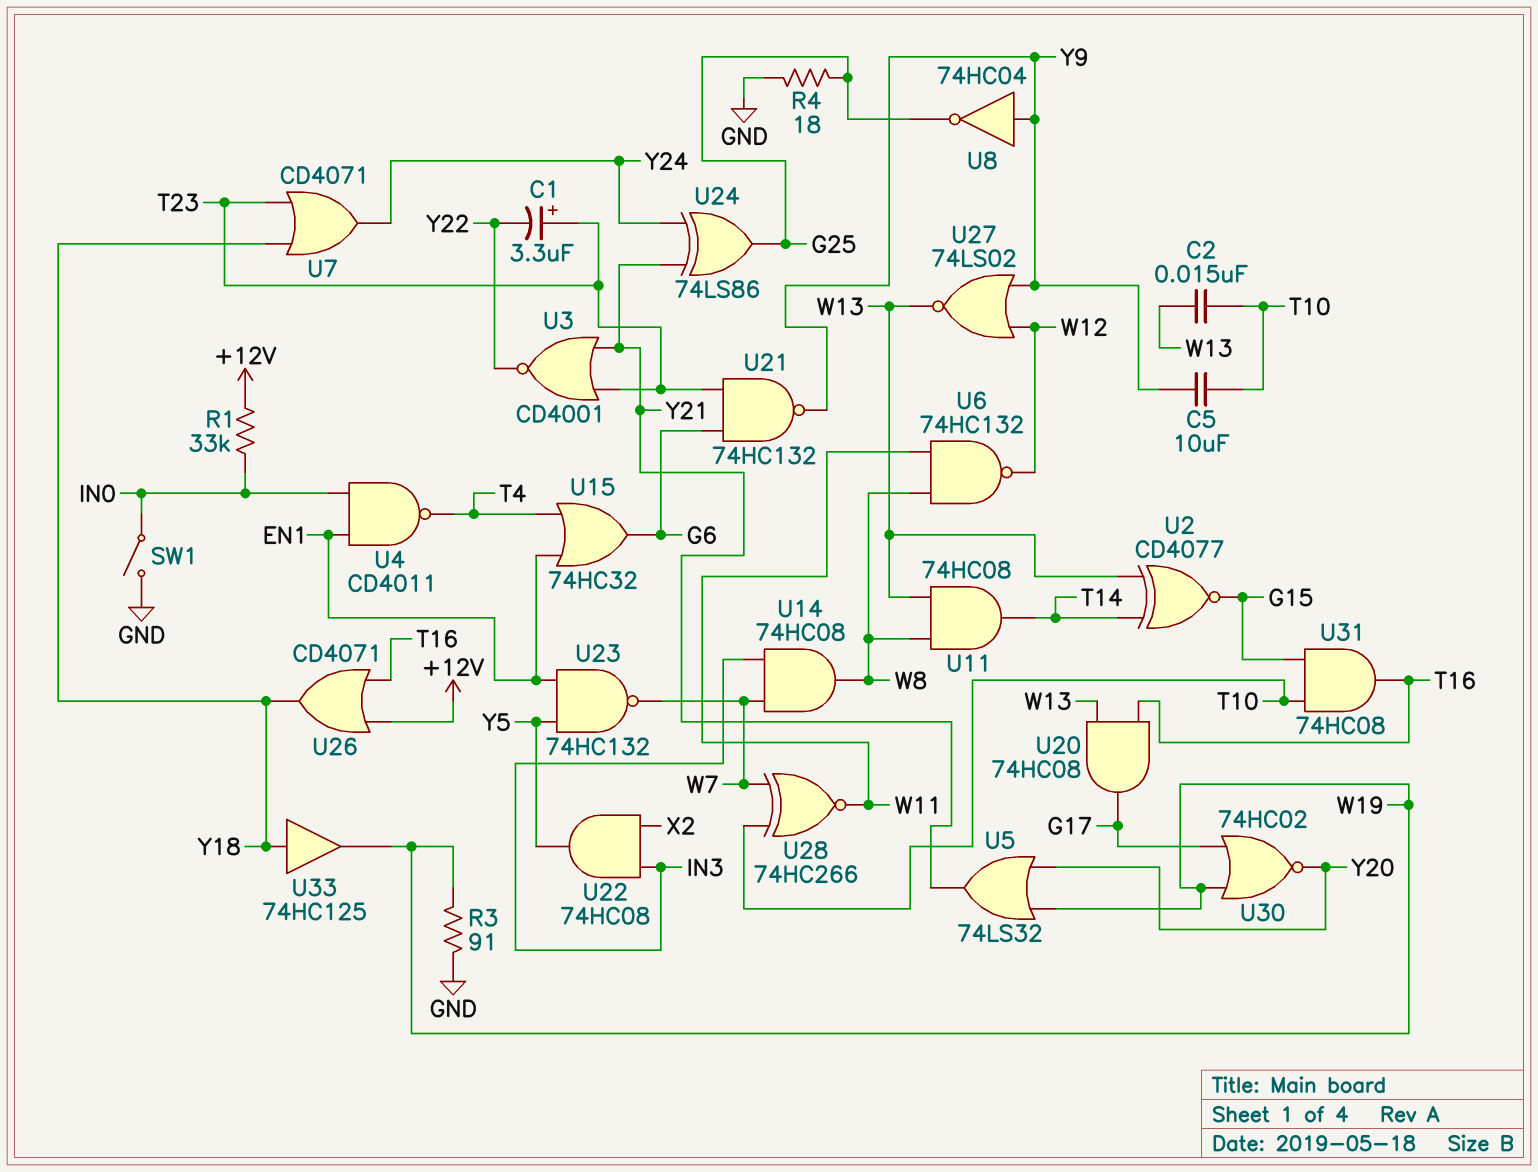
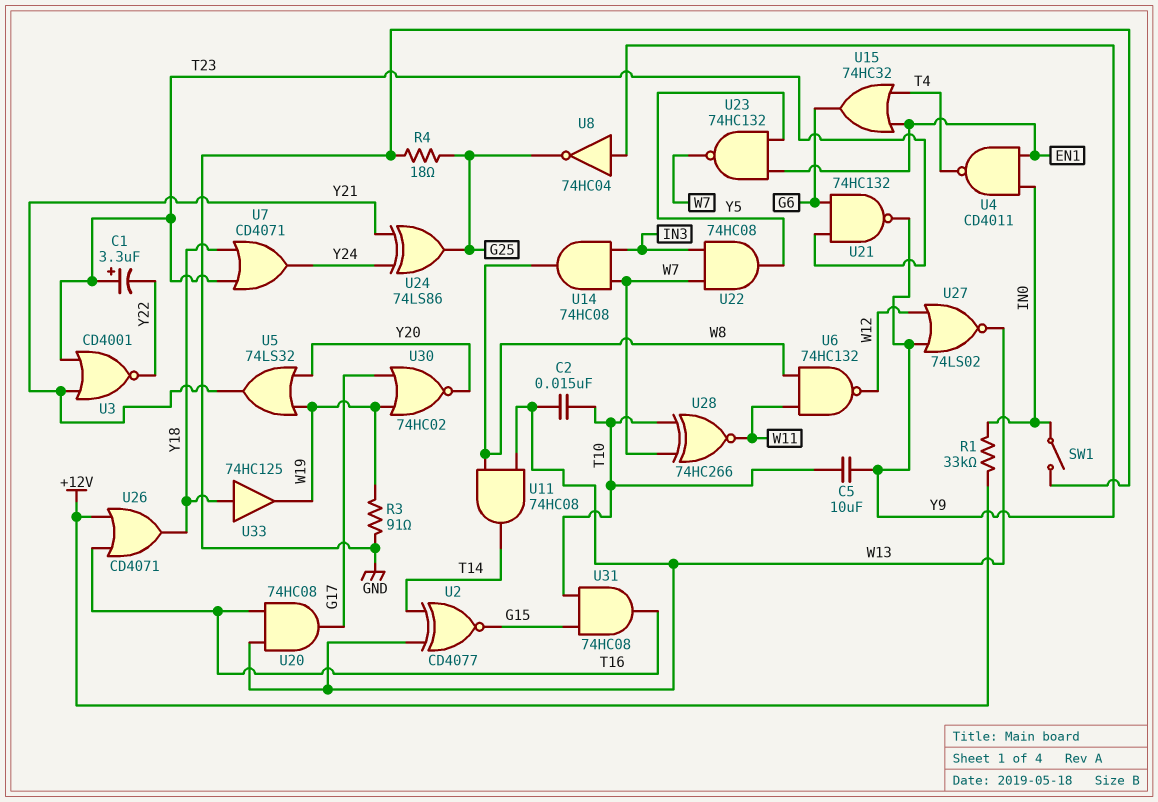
U22: AND 74HC08 (in IN3, in X2, out Y5) -> AND 74HC08 (in IN3, in W7, out Y5)

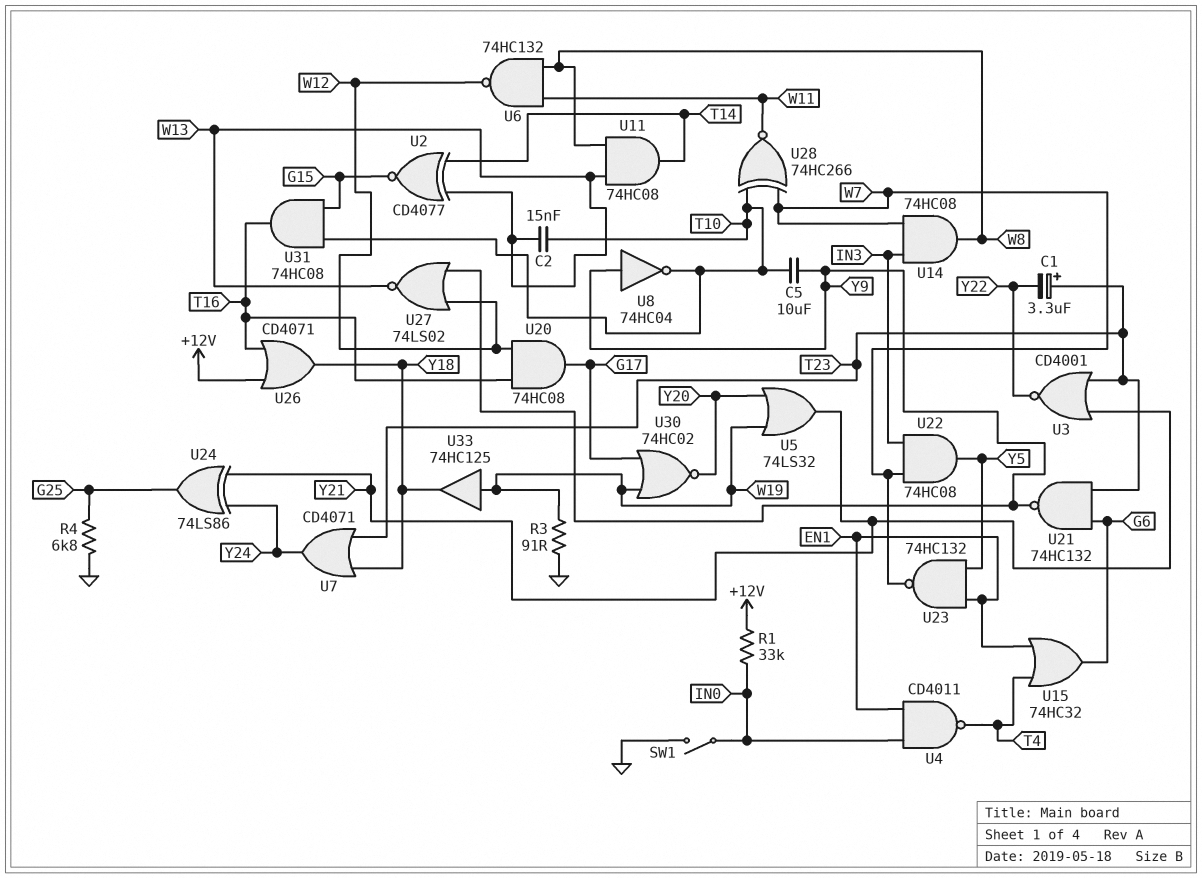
R4: 18 (G25, GND) -> 6.8k (G25, GND)
U8: NOT 74HC04 (in Y9, out G25) -> NOT 74HC04 (in Y9, out T10)
U20: AND 74HC08 (in T16, in W13, out G17) -> AND 74HC08 (in T16, in W12, out G17)
U33: buffer 74HC125 (in Y18, out W19) -> buffer 74HC125 (in W19, out Y18)

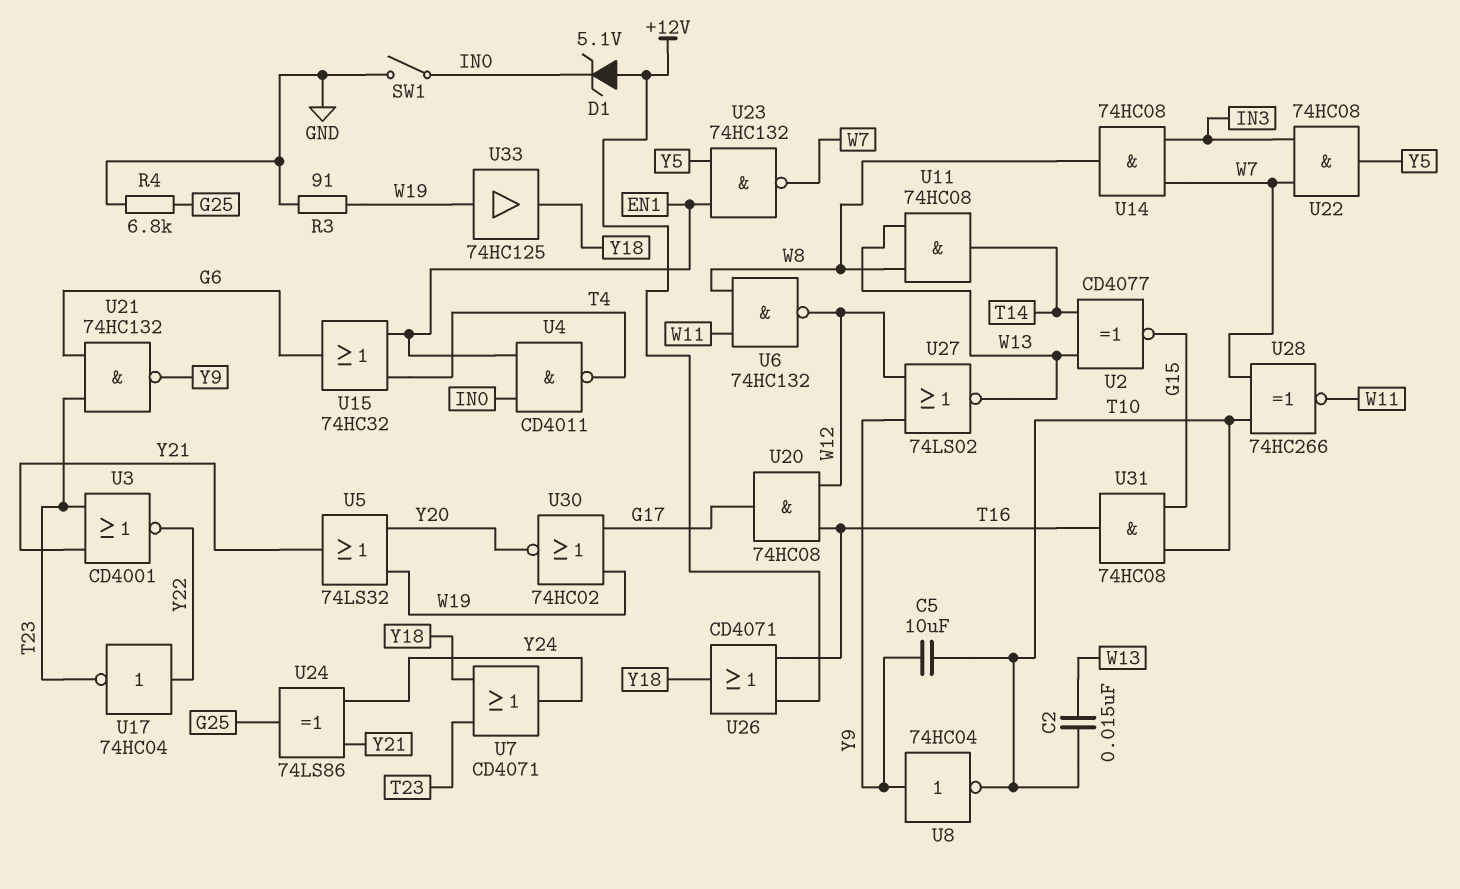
C1: 3.3uF (plus T23, minus Y22) -> none
D1: none -> zener 5.1V (A +12V, K IN0)
R1: 33k (+12V, IN0) -> none
U17: none -> NOT 74HC04 (in Y22, out T23)

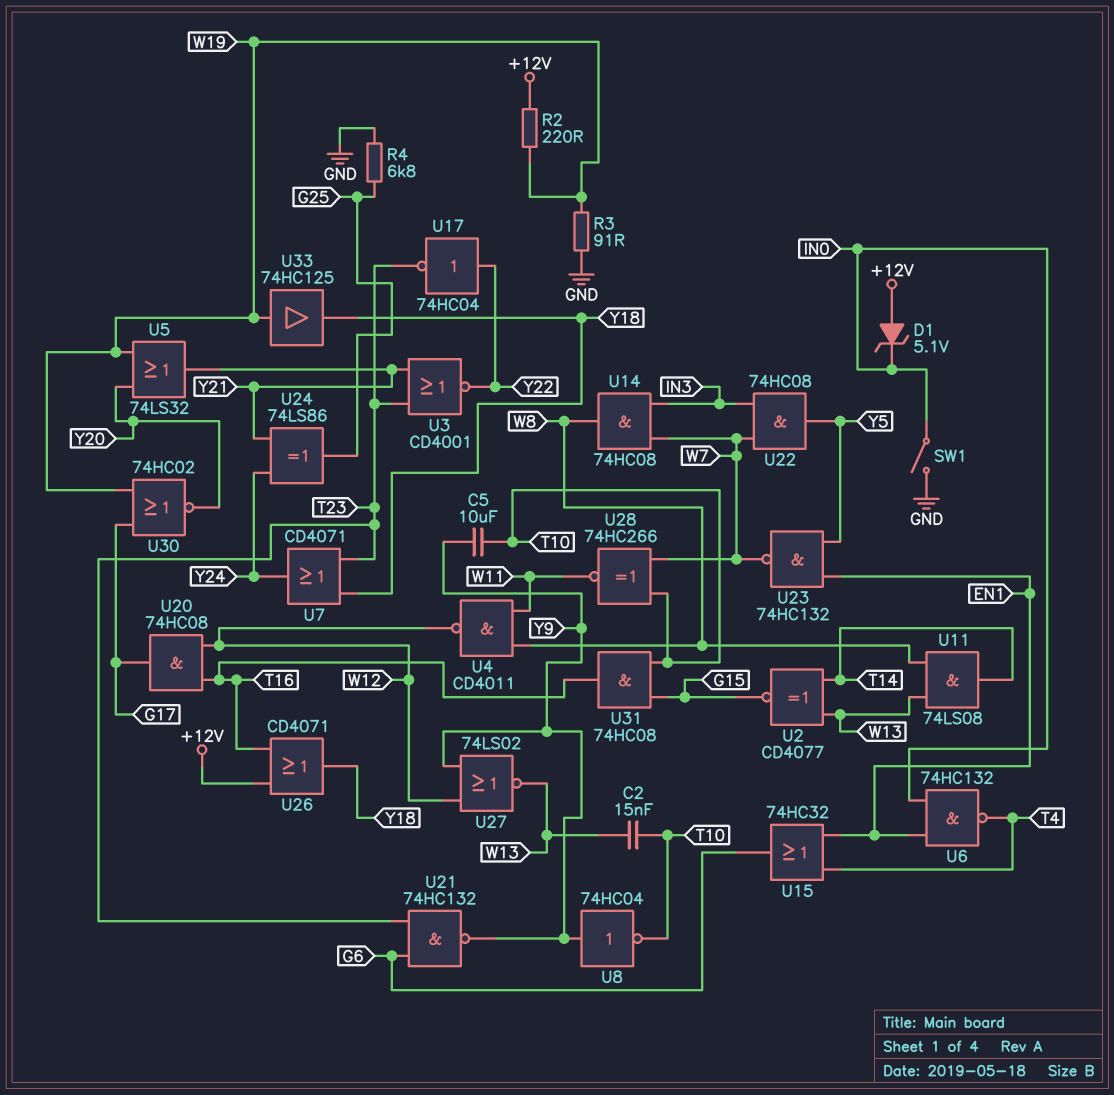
R2: none -> 220 (+12V, W19)
U4: NAND CD4011 (in EN1, in IN0, out T4) -> NAND CD4011 (in W8, in W11, out W12)
U6: NAND 74HC132 (in W8, in W11, out W12) -> NAND 74HC132 (in EN1, in IN0, out T4)
U11: AND 74HC08 (in W8, in W13, out T14) -> AND 74LS08 (in W8, in W13, out T14)

